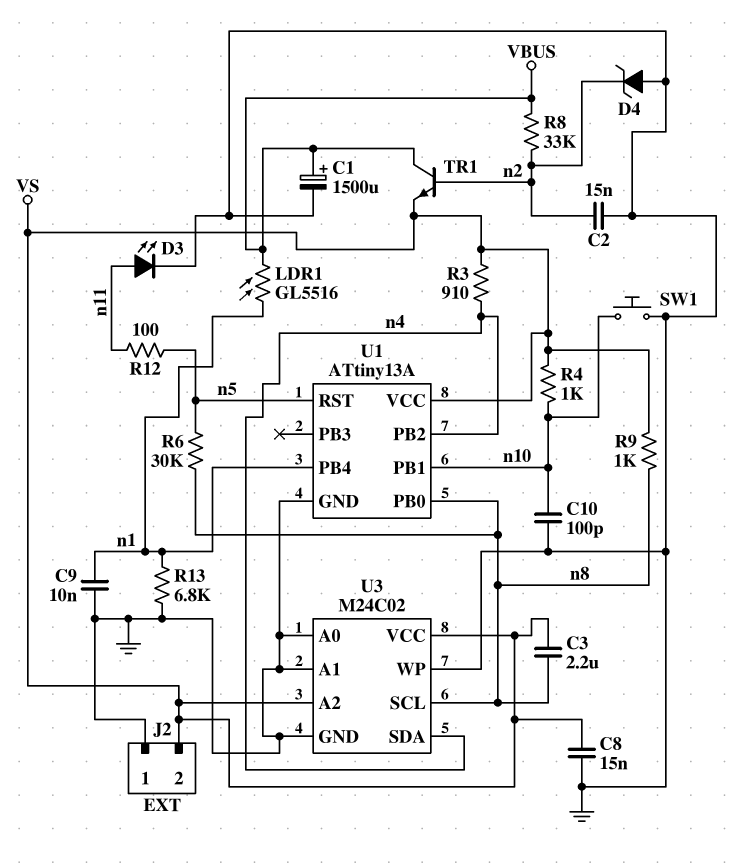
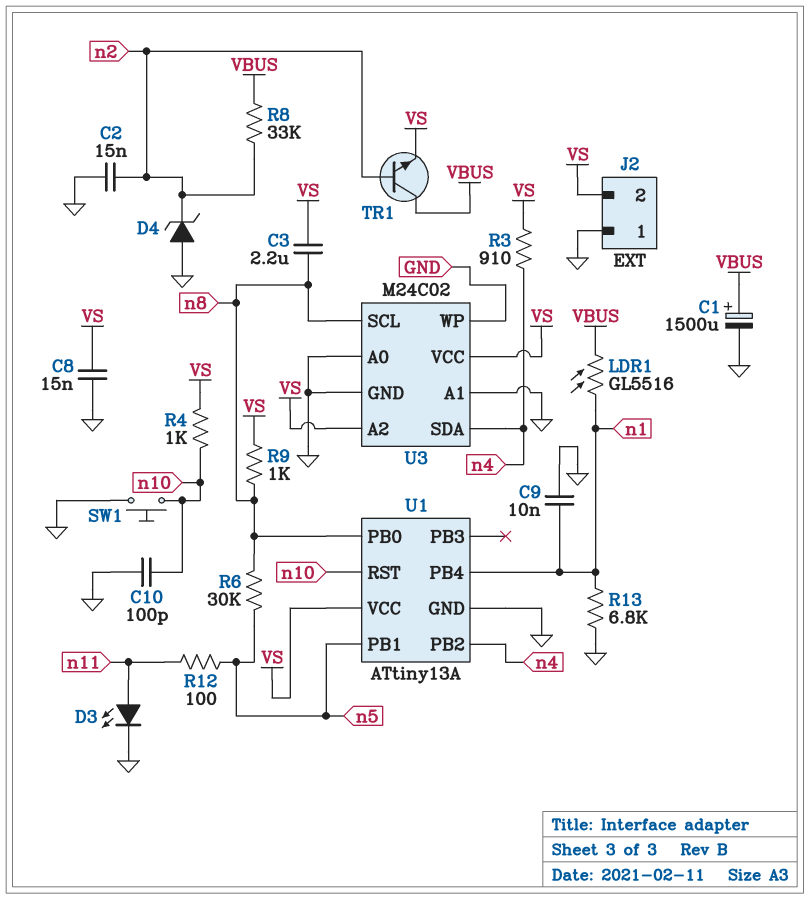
U1 pin PB1: n10 -> n5
U1 pin RST: n5 -> n10

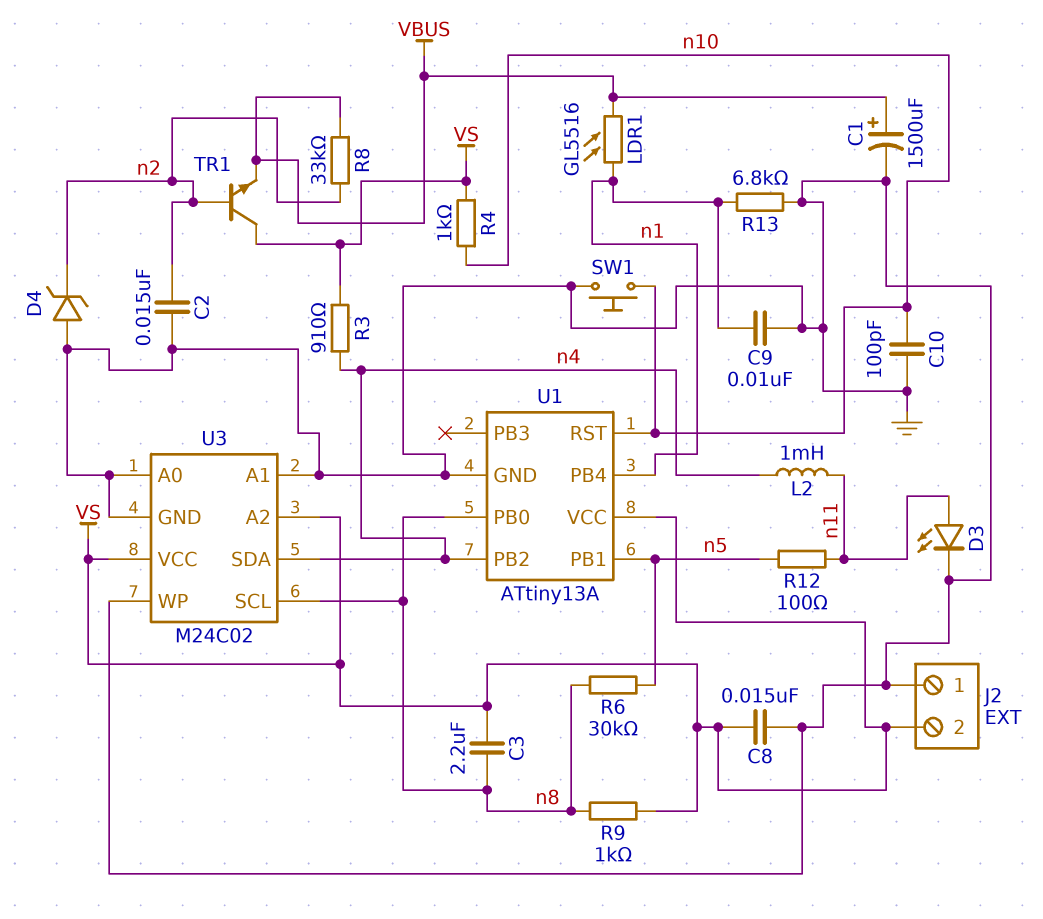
L2: none -> 1mH (n4, n11)
TR1: NPN (B n2, C VBUS, E VS) -> NPN (B n2, C VS, E VBUS)

